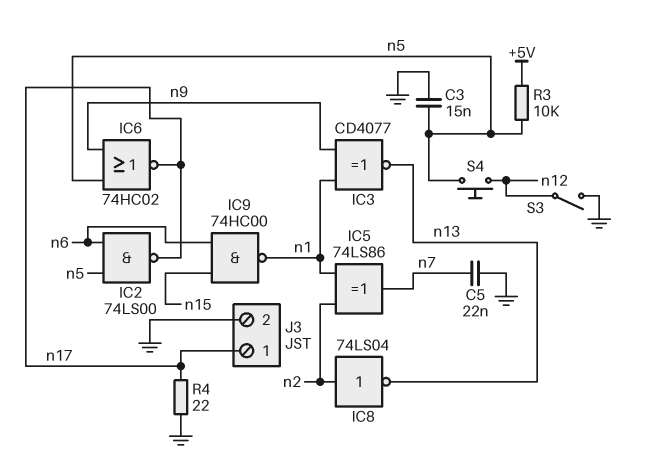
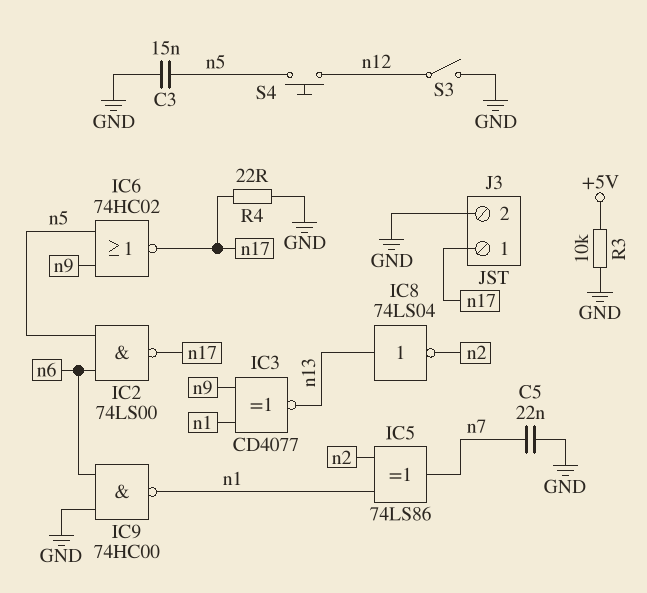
IC8: NOT 74LS04 (in n2, out n13) -> NOT 74LS04 (in n13, out n2)
IC9: NAND 74HC00 (in n6, in n15, out n1) -> NAND 74HC00 (in GND, in n6, out n1)
R3: 10k (+5V, n5) -> 10k (+5V, GND)

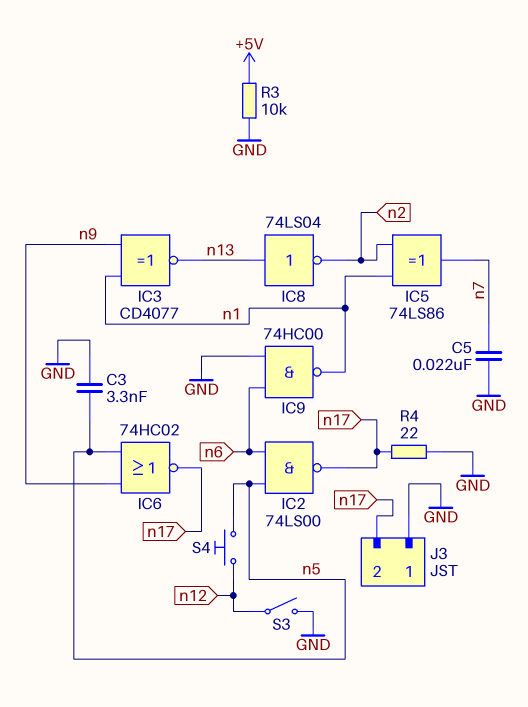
C3: 15nF (GND, n5) -> 3.3nF (GND, n5)
J3 pin 1: n17 -> GND
J3 pin 2: GND -> n17

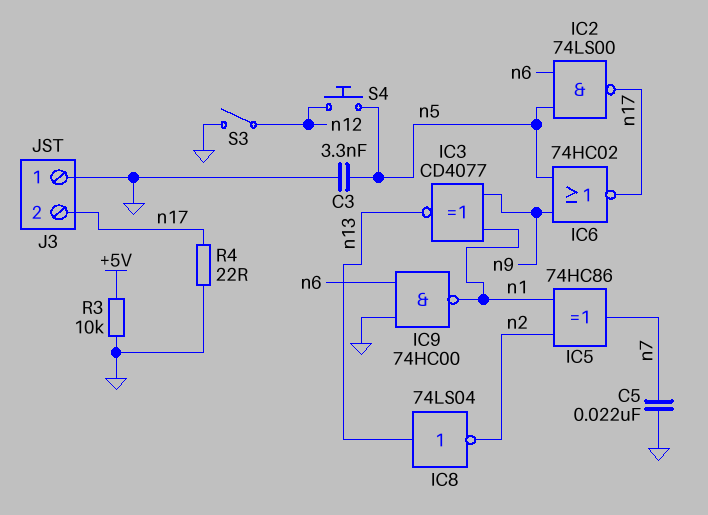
IC5: XOR 74LS86 (in n1, in n2, out n7) -> XOR 74HC86 (in n1, in n2, out n7)

